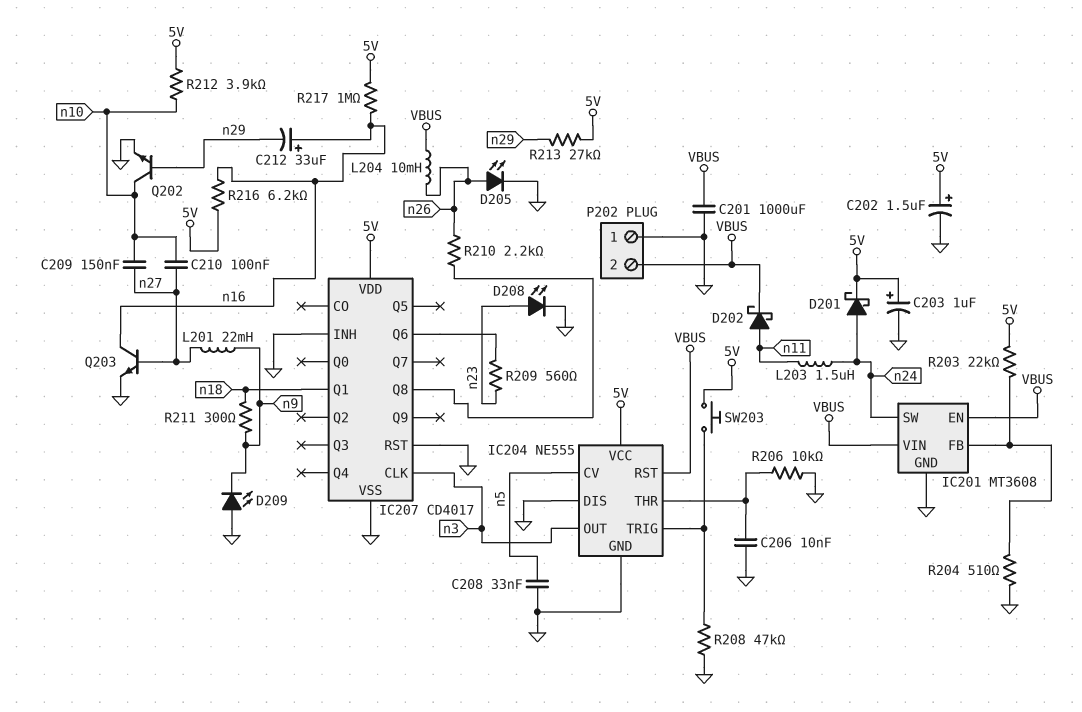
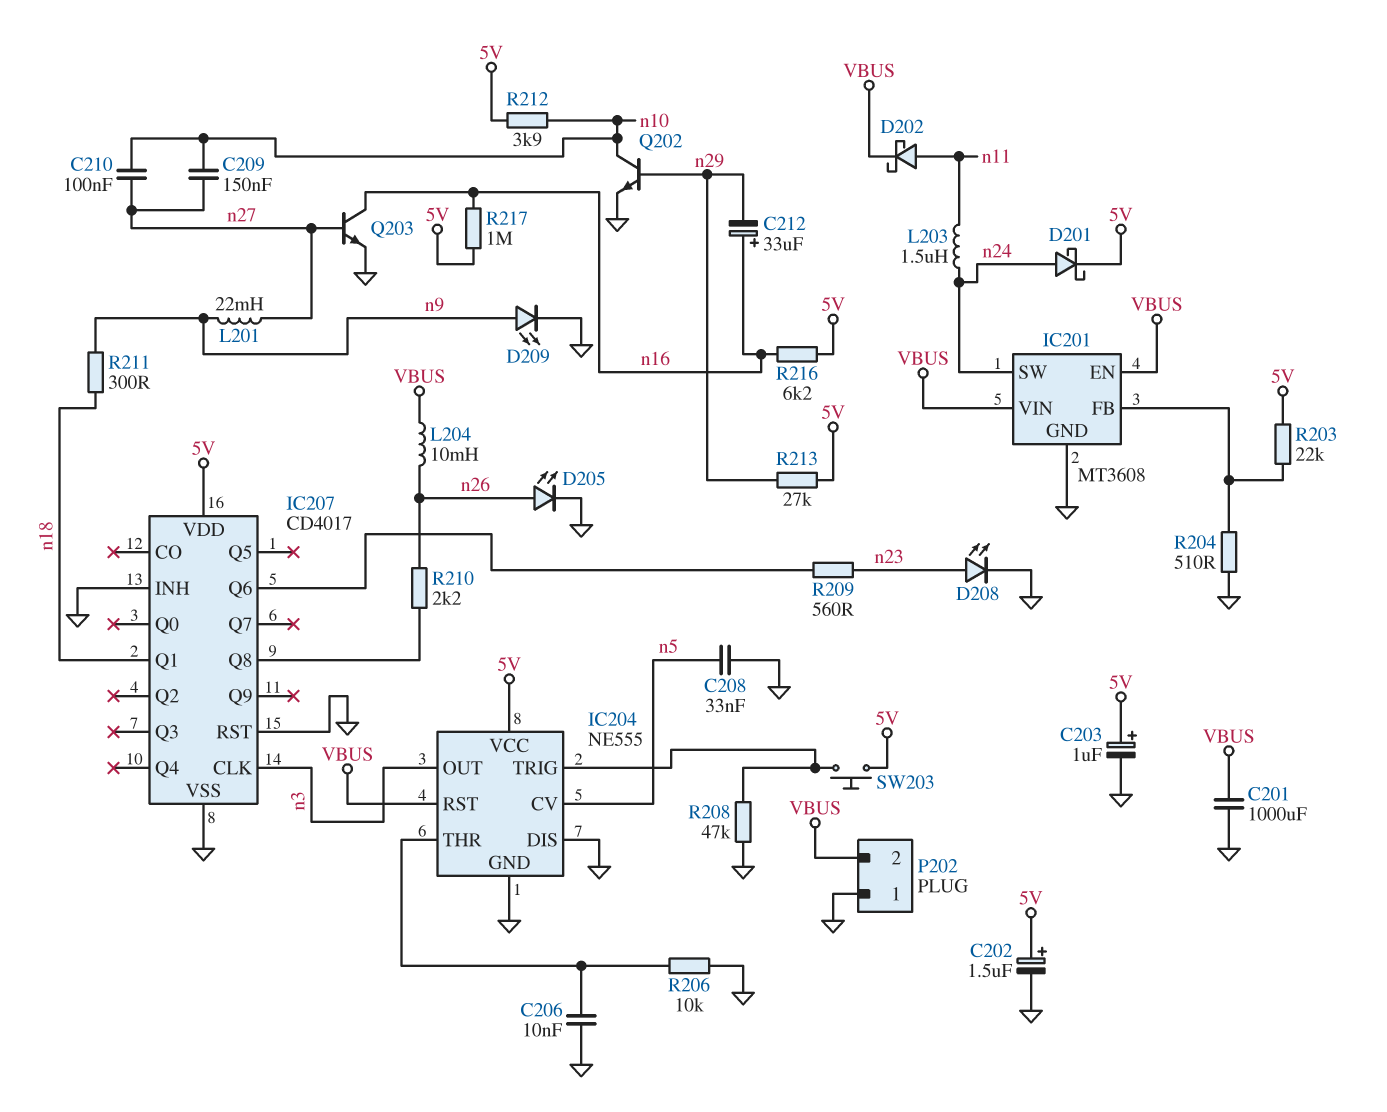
D209: LED (A GND, K n9) -> LED (A n9, K GND)

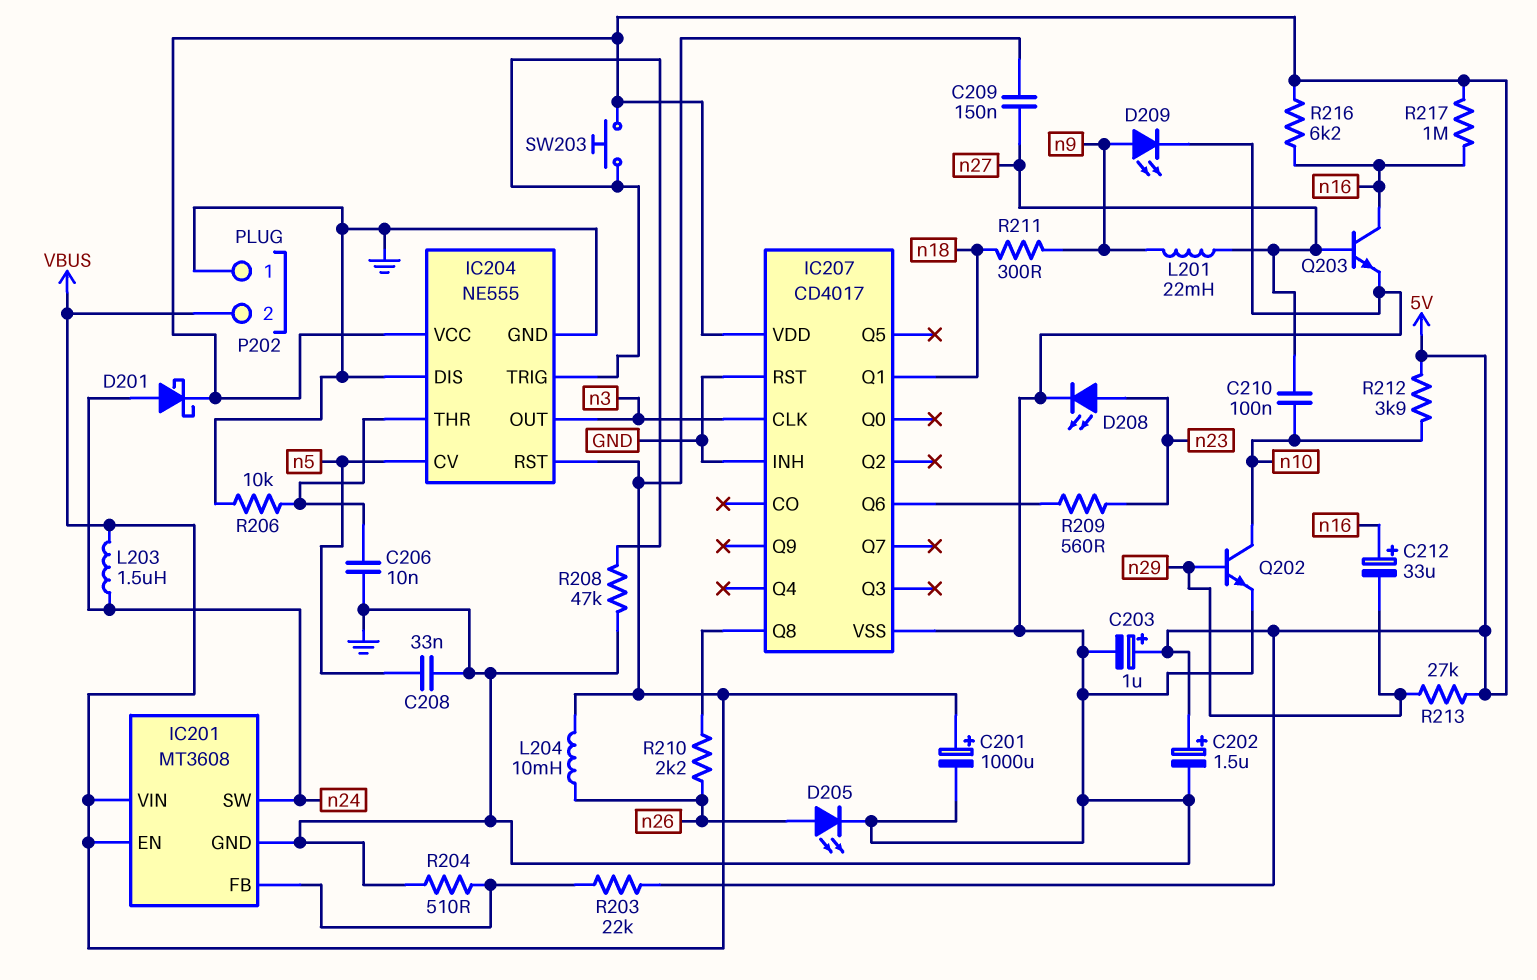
C201: 1000uF (GND, VBUS) -> 1000uF (plus VBUS, minus GND)
C209: 150nF (n10, n27) -> 150nF (VBUS, n27)
D202: schottky (A n11, K VBUS) -> none
L203: 1.5uH (n11, n24) -> 1.5uH (VBUS, n24)

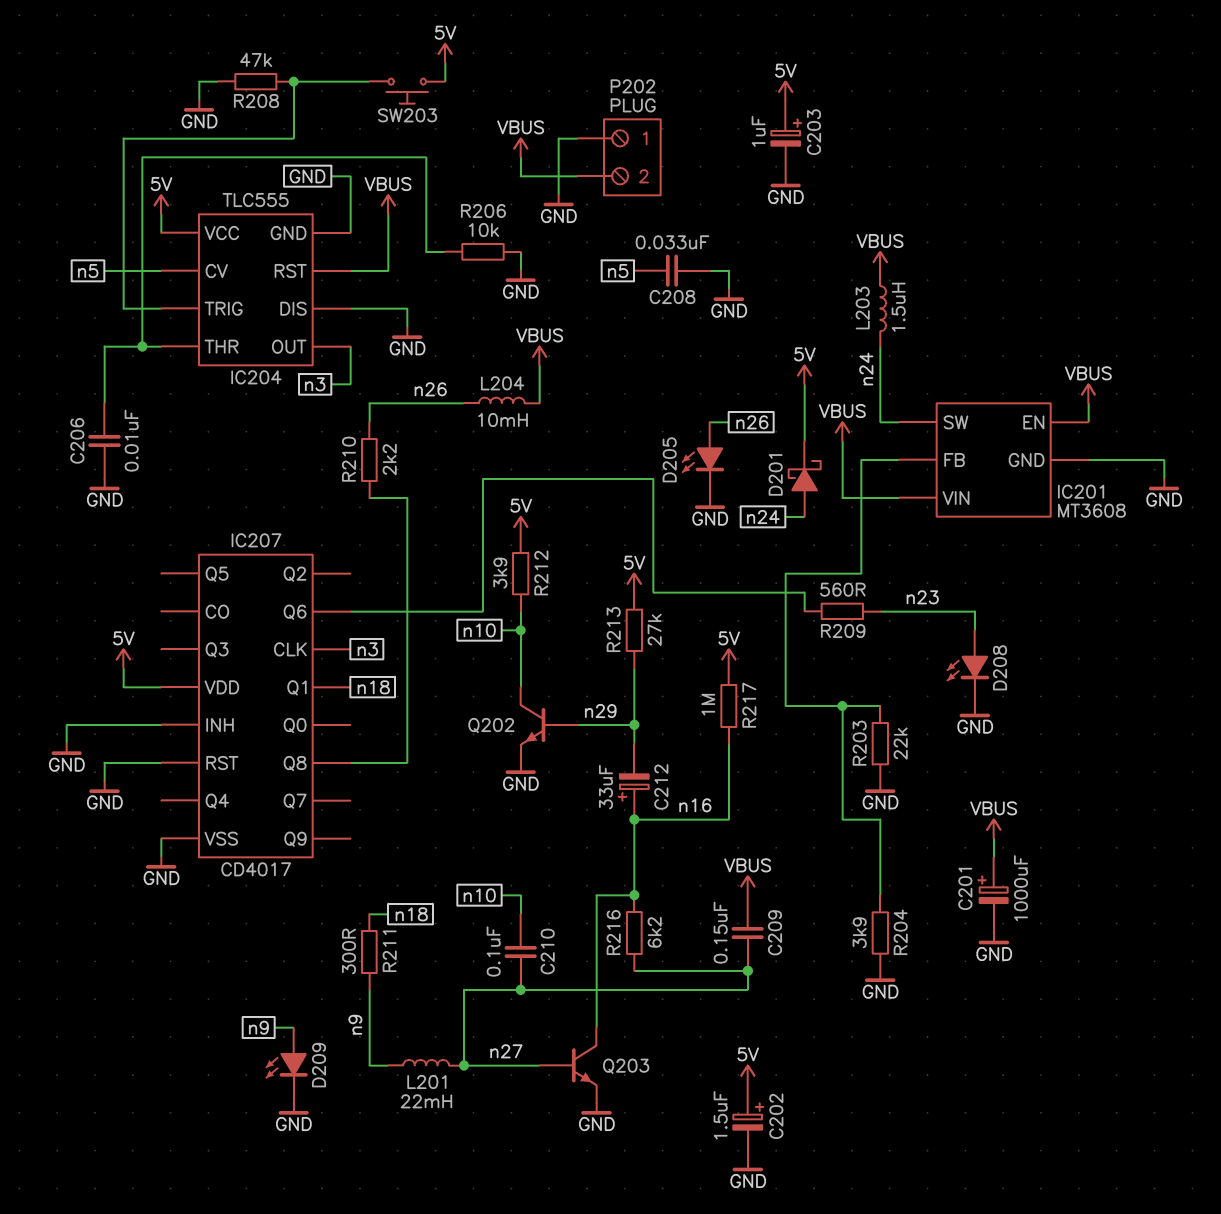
IC204: NE555 -> TLC555
R203: 22k (5V, IC201/FB) -> 22k (GND, IC201/FB)
R204: 510 (GND, IC201/FB) -> 3.9k (GND, IC201/FB)
R216: 6.2k (5V, n16) -> 6.2k (n16, n27)

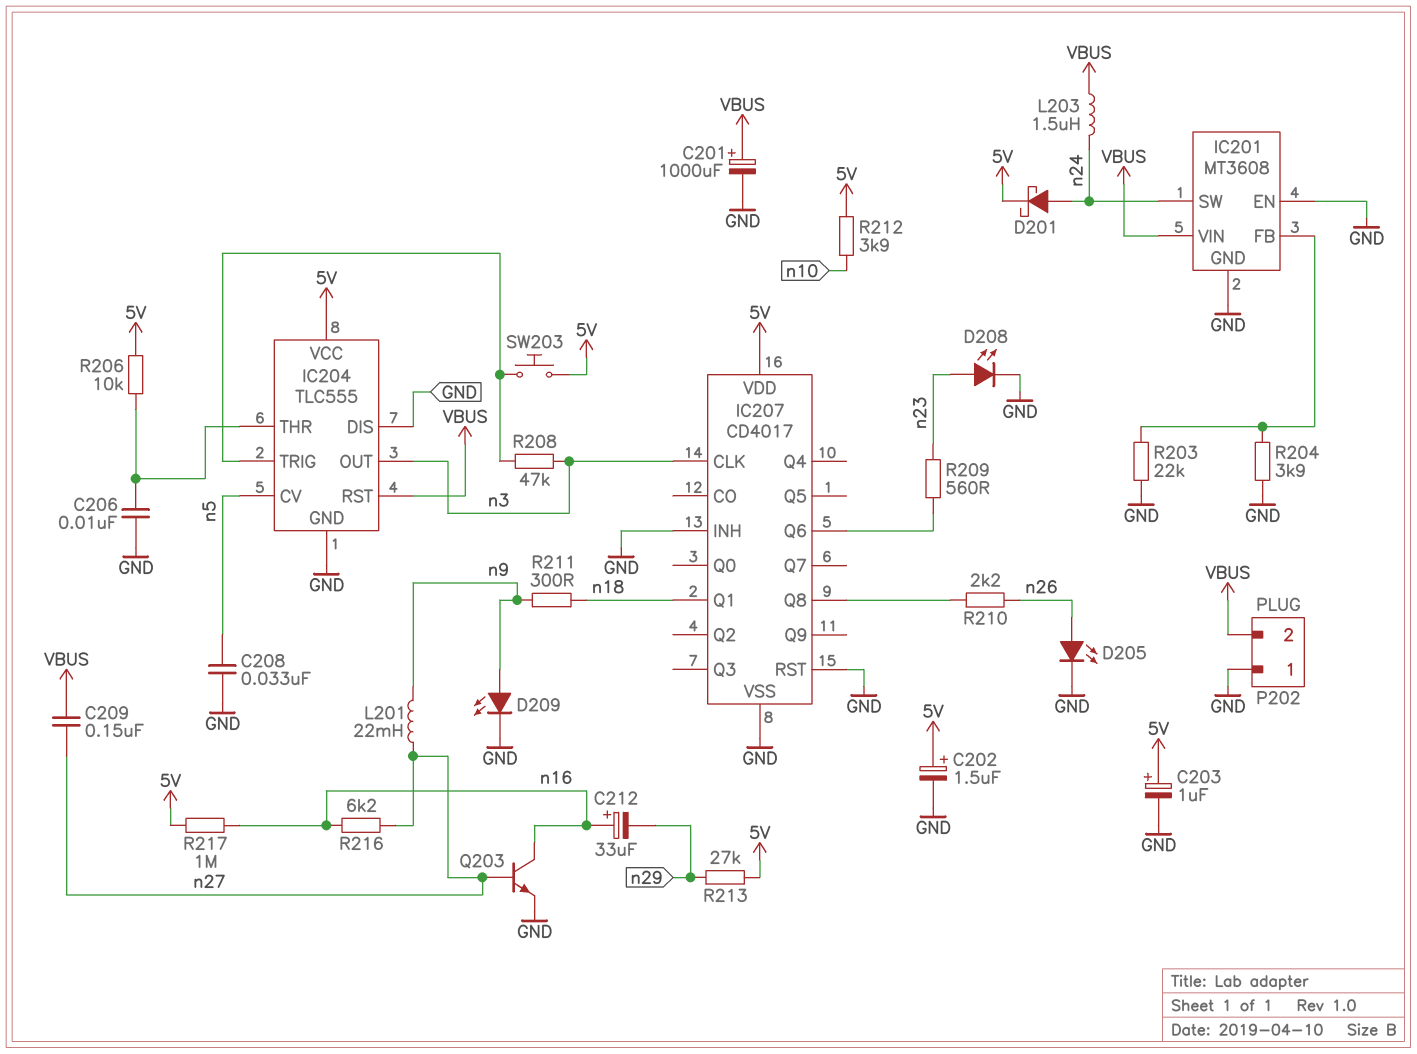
C210: 100nF (n10, n27) -> none
IC201 pin EN: VBUS -> GND
L204: 10mH (VBUS, n26) -> none
Q202: NPN (B n29, C n10, E GND) -> none
R206: 10k (GND, IC204/THR) -> 10k (5V, IC204/THR)
R208: 47k (GND, IC204/TRIG) -> 47k (IC204/TRIG, n3)

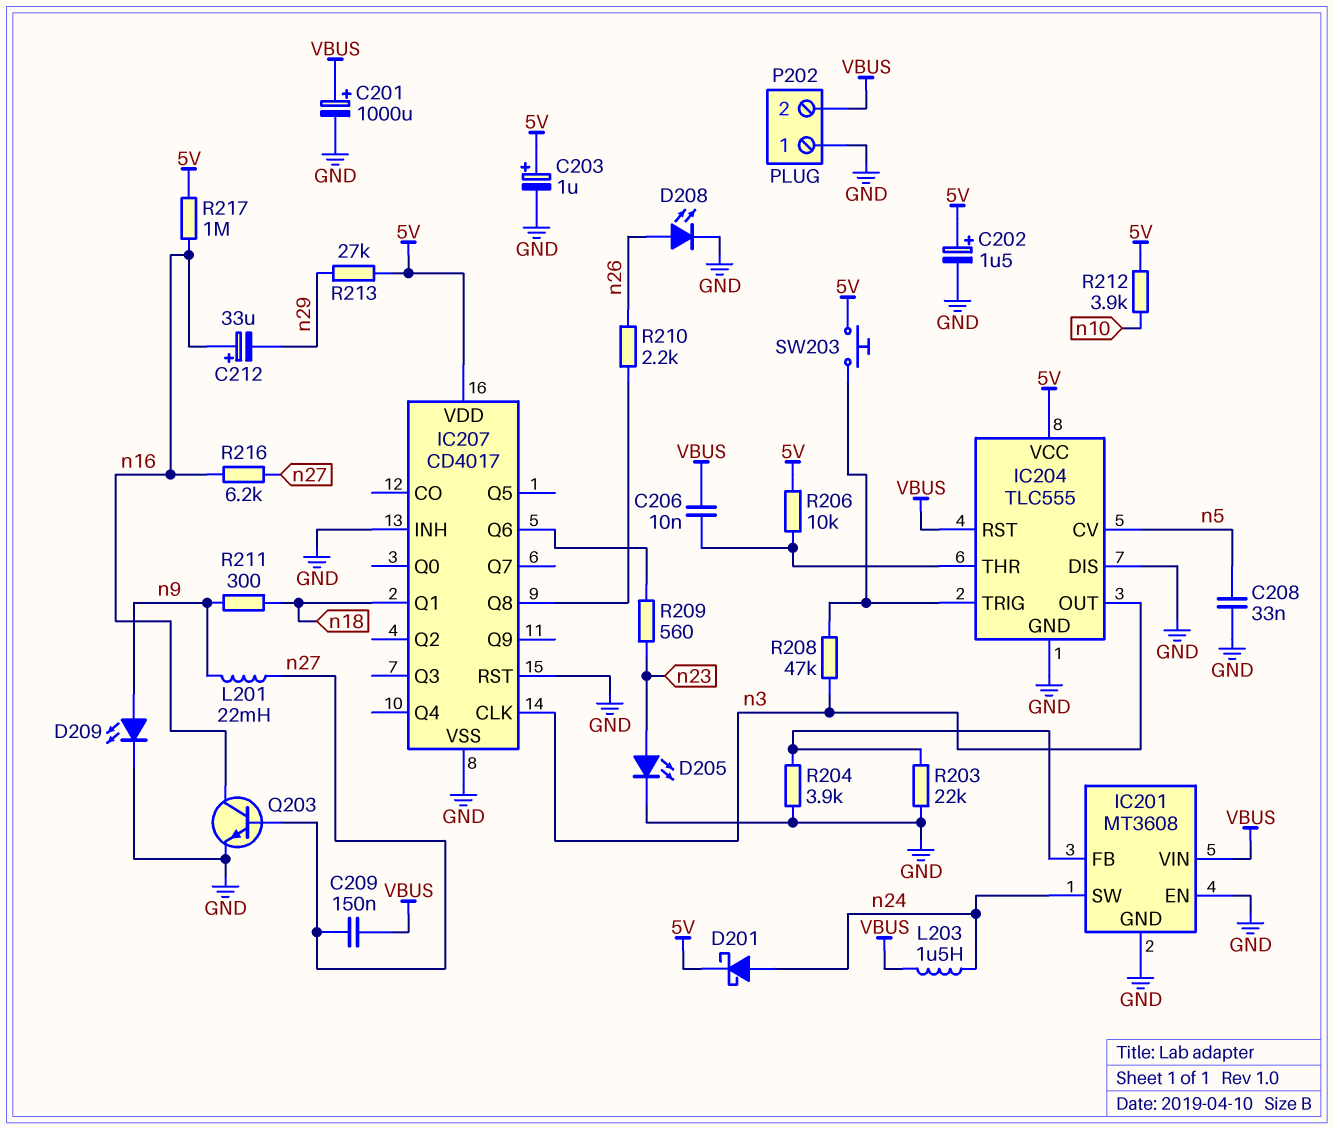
C206: 10nF (GND, IC204/THR) -> 10nF (IC204/THR, VBUS)
D205: LED (A n26, K GND) -> LED (A n23, K GND)
D208: LED (A n23, K GND) -> LED (A n26, K GND)

